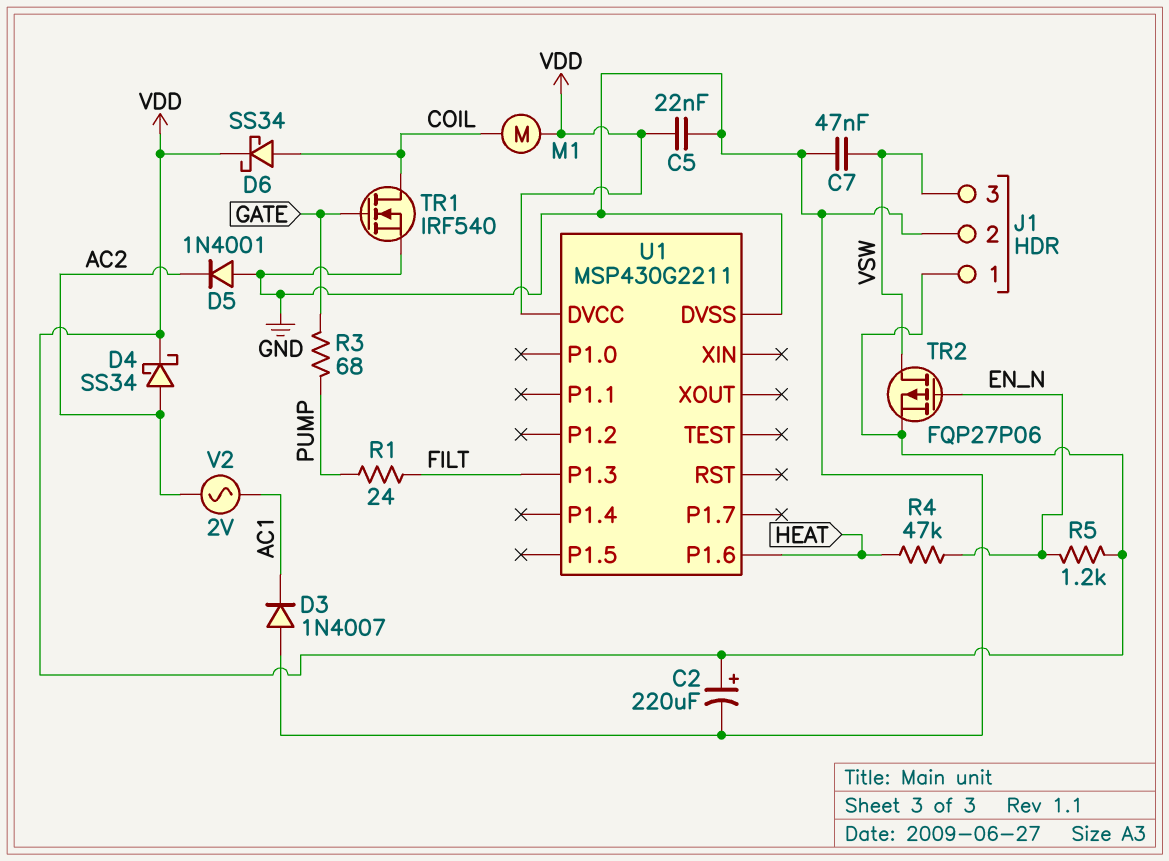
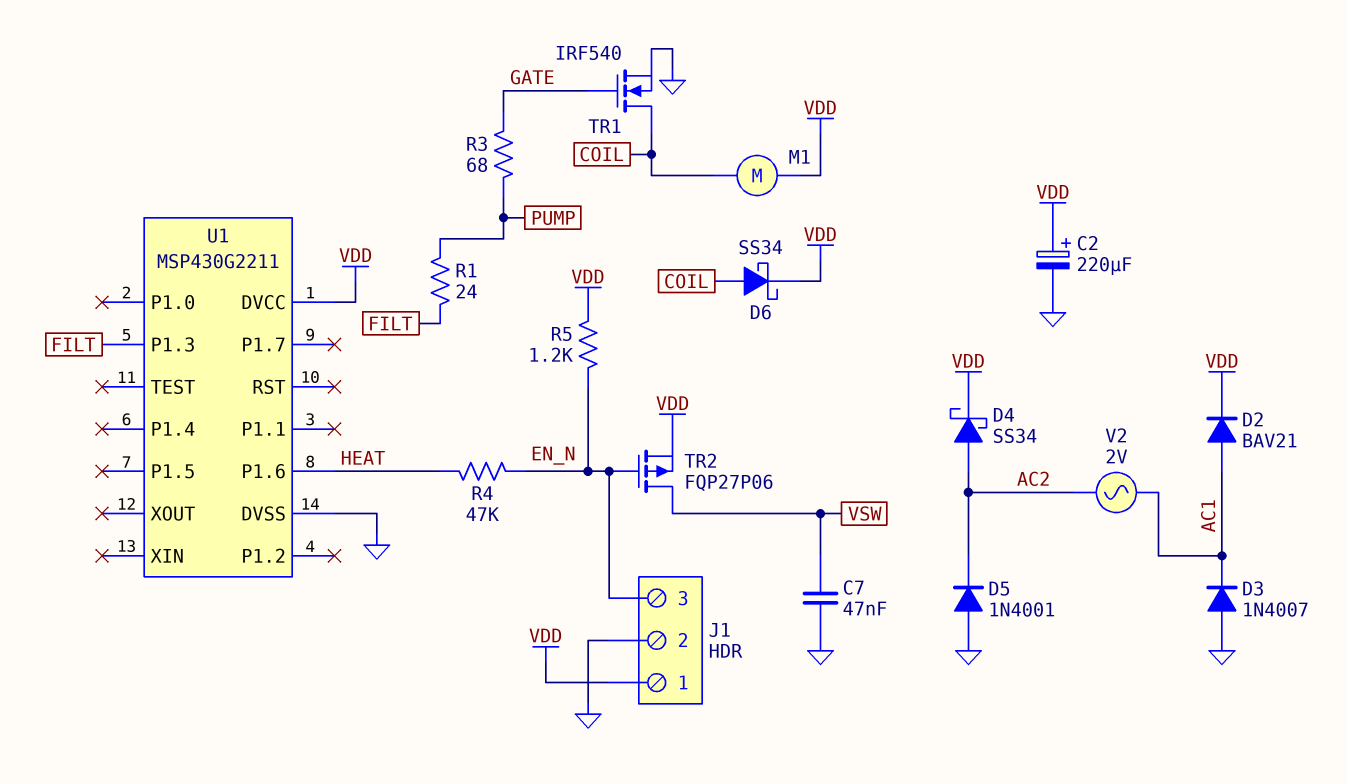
C5: 22nF (GND, VDD) -> none
D2: none -> diode BAV21 (A AC1, K VDD)
J1 pin 3: VSW -> EN_N

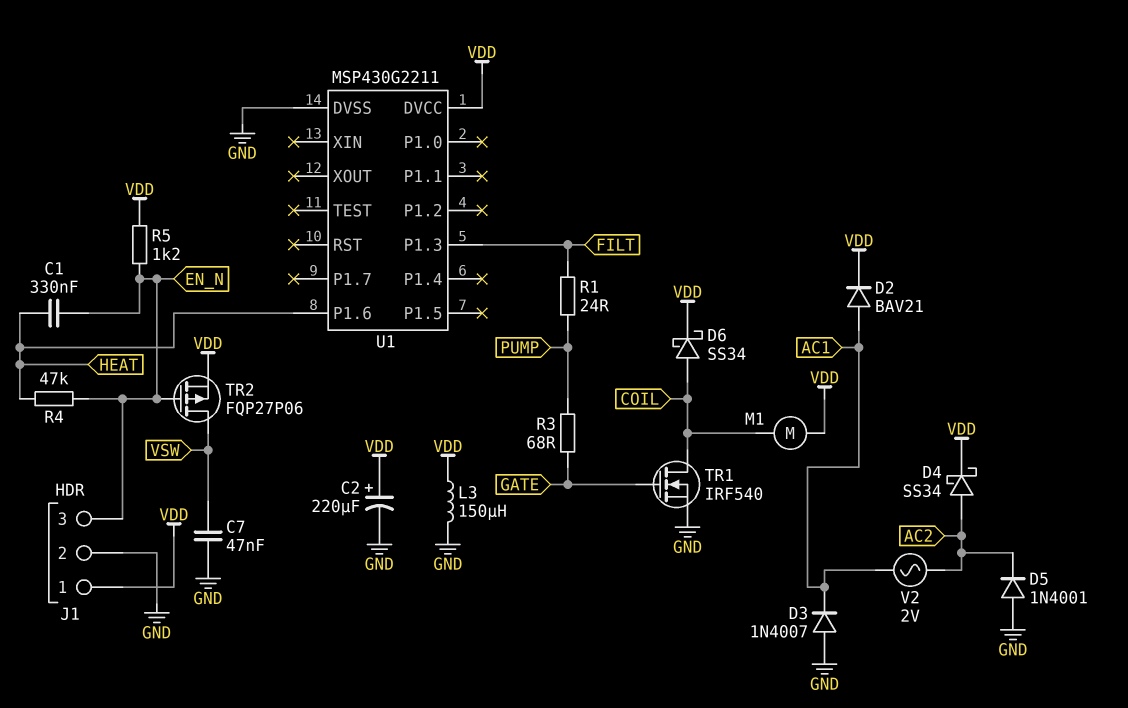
C1: none -> 330nF (EN_N, HEAT)
L3: none -> 150uH (GND, VDD)

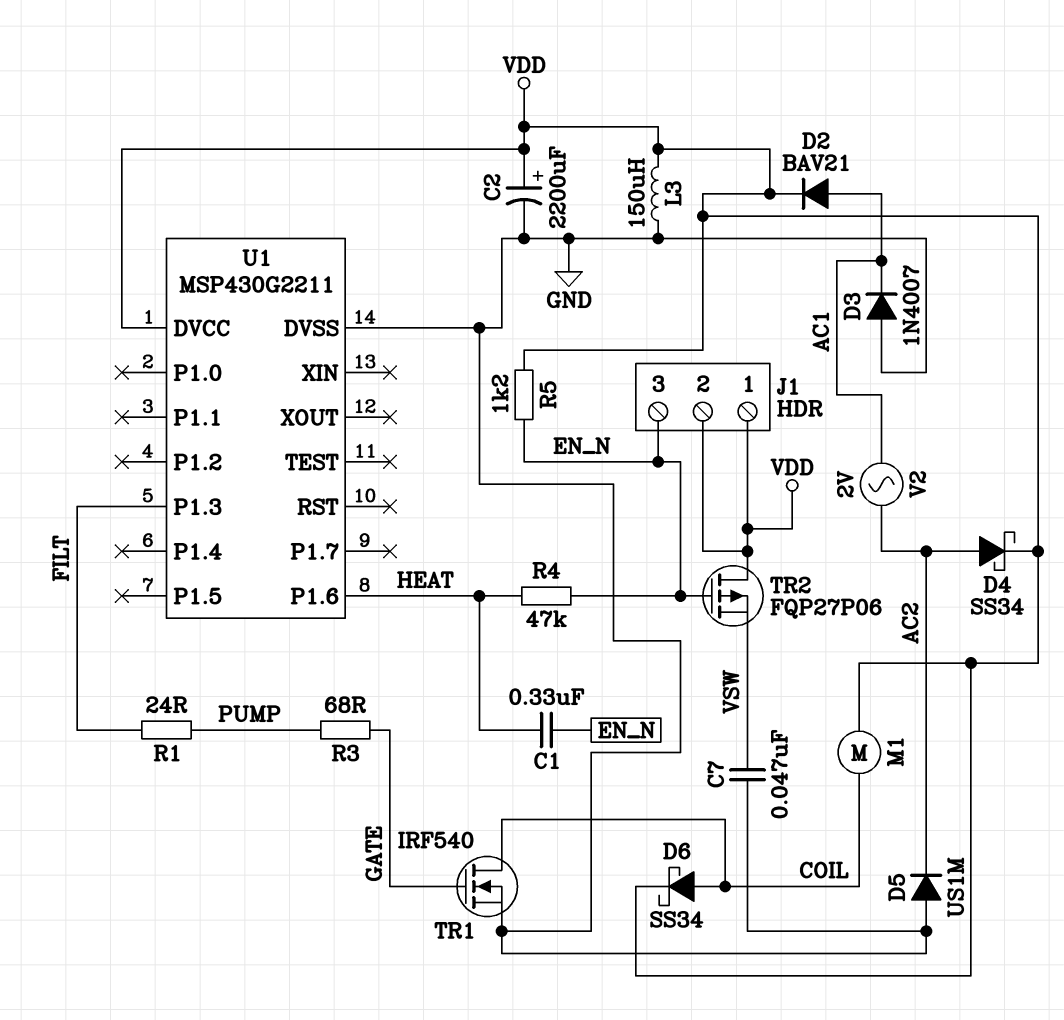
C2: 220uF (plus VDD, minus GND) -> 2200uF (plus VDD, minus GND)
D5: diode 1N4001 (A GND, K AC2) -> diode US1M (A GND, K AC2)
J1 pin 2: GND -> VDD
TR2: PMOS FQP27P06 (G EN_N, D VSW, S VDD) -> PMOS FQP27P06 (G EN_N, D VDD, S VSW)

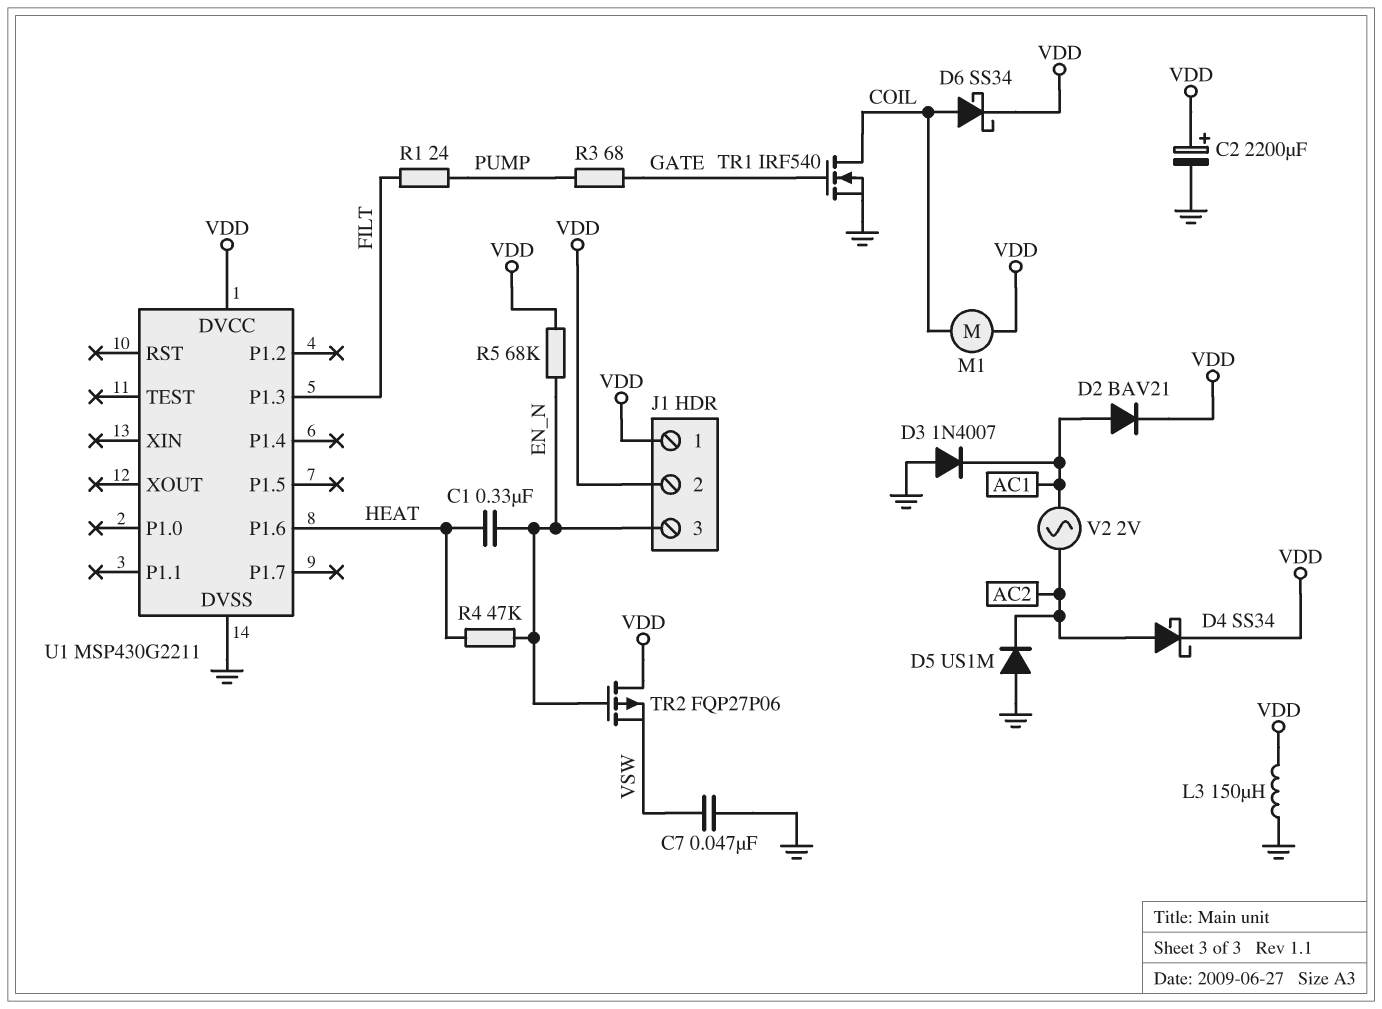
R5: 1.2k (EN_N, VDD) -> 68k (EN_N, VDD)

